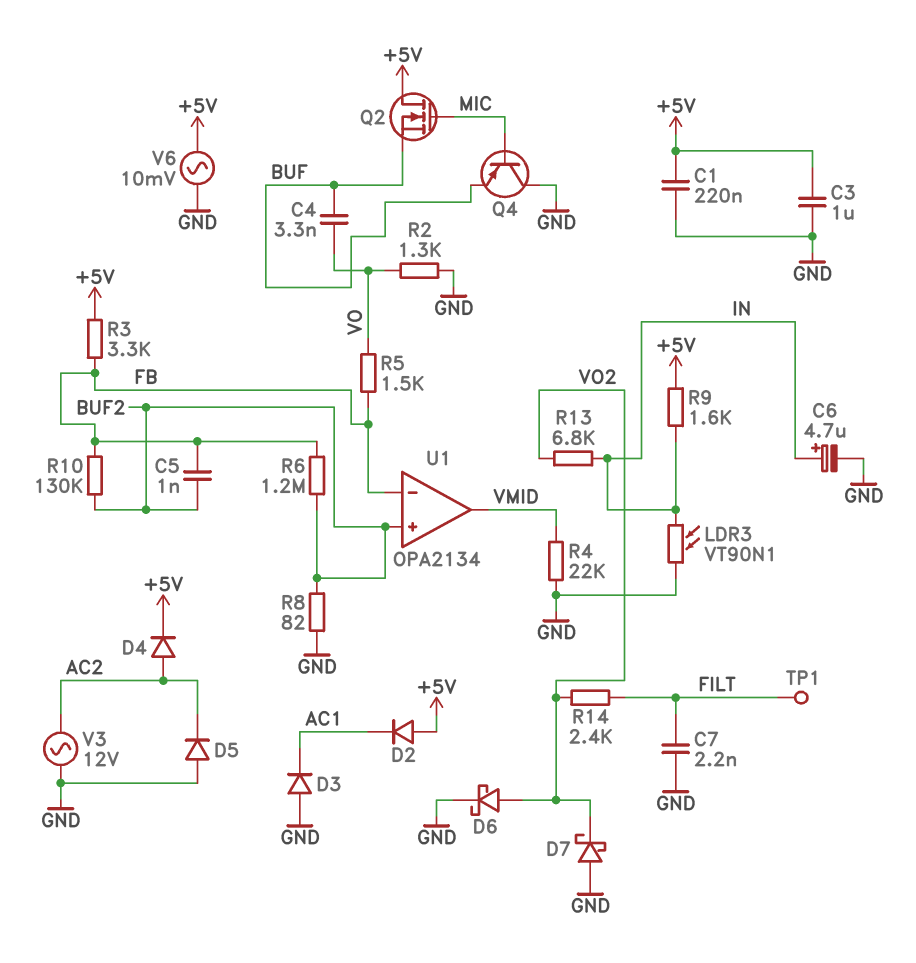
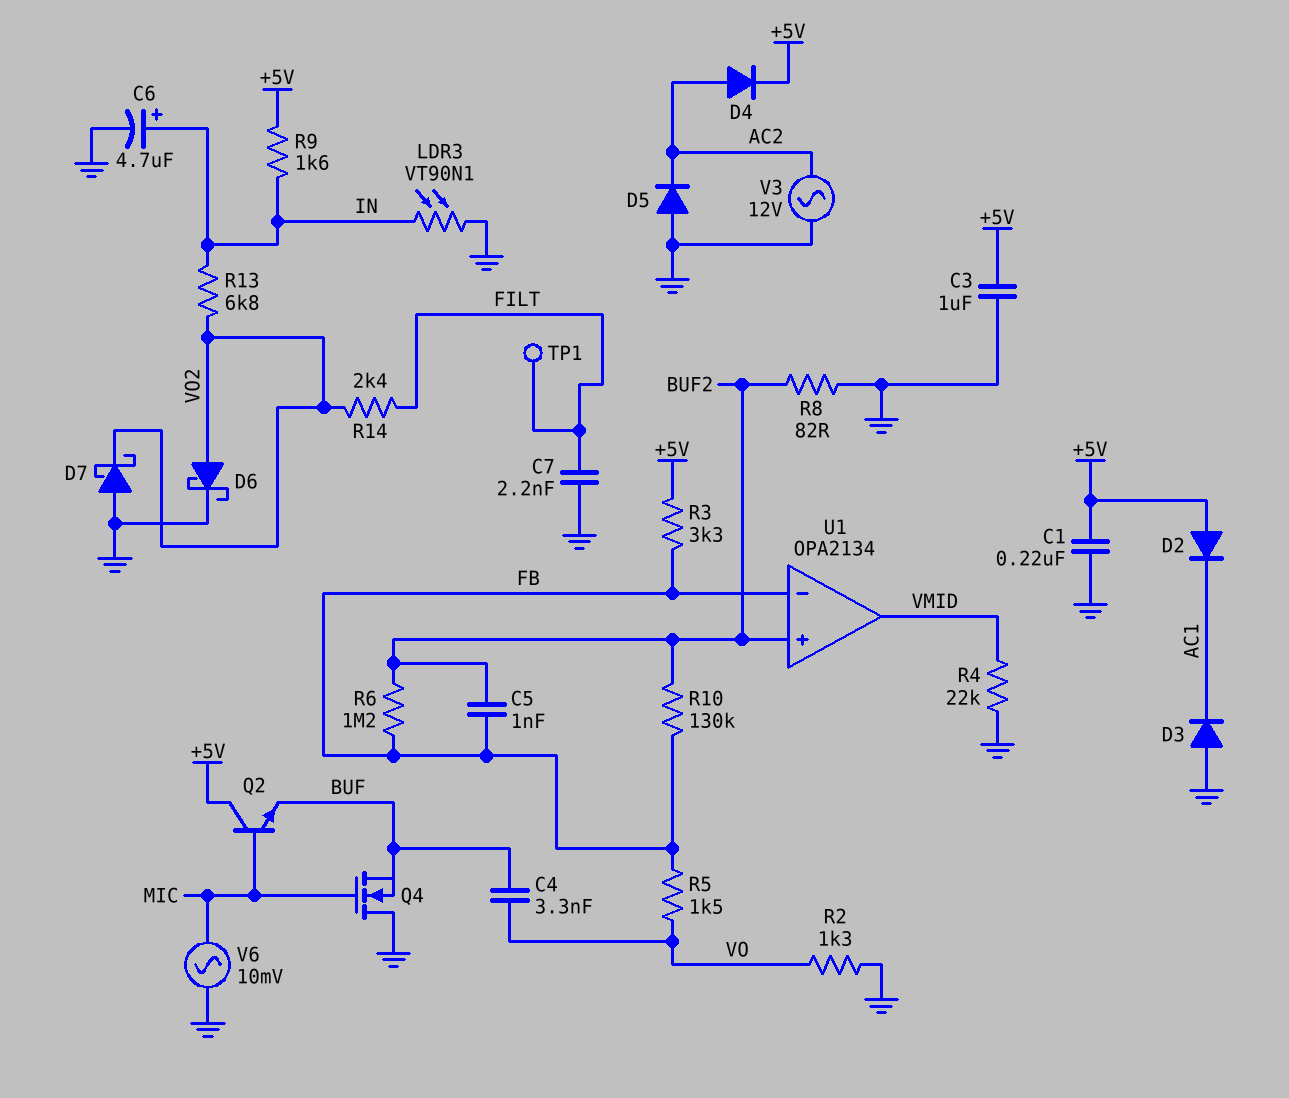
Q2: NMOS (G MIC, D +5V, S BUF) -> NPN (B MIC, C +5V, E BUF)
Q4: PNP (B MIC, C GND, E BUF) -> NMOS (G MIC, D GND, S BUF)
V6: AC 10mV (+5V, GND) -> AC 10mV (GND, MIC)

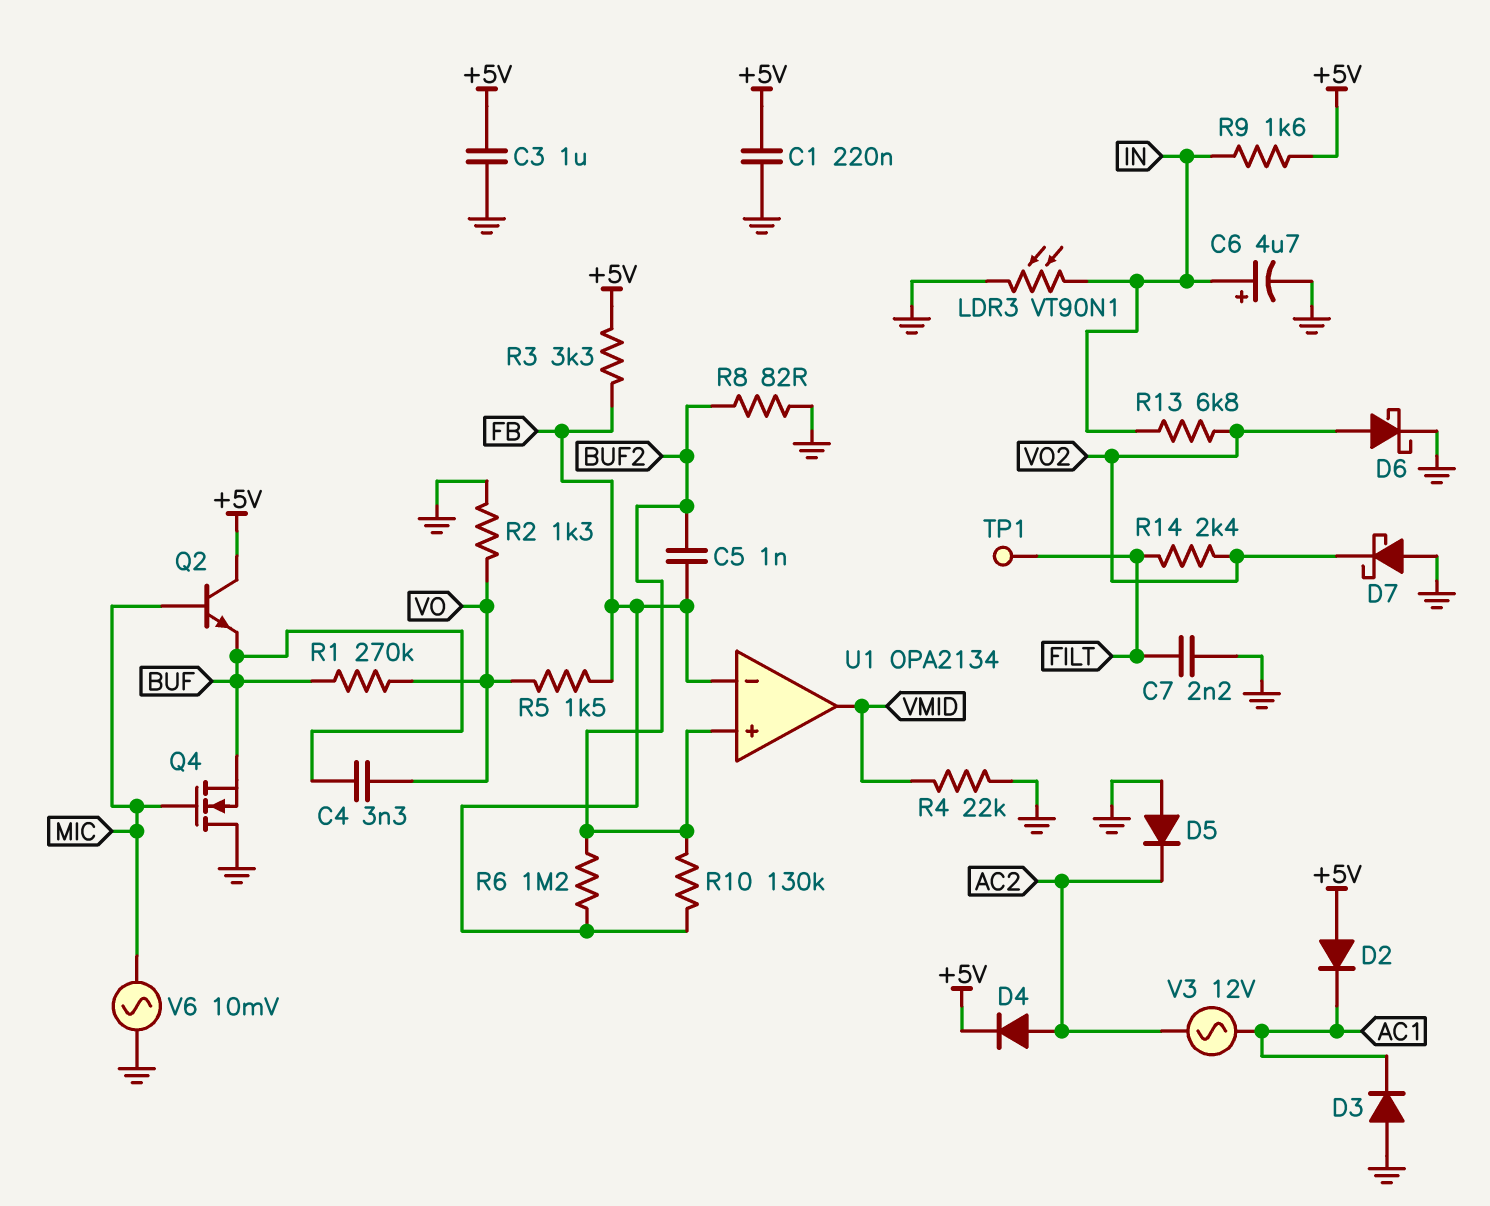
R1: none -> 270k (BUF, VO)
V3: AC 12V (AC2, GND) -> AC 12V (AC1, AC2)

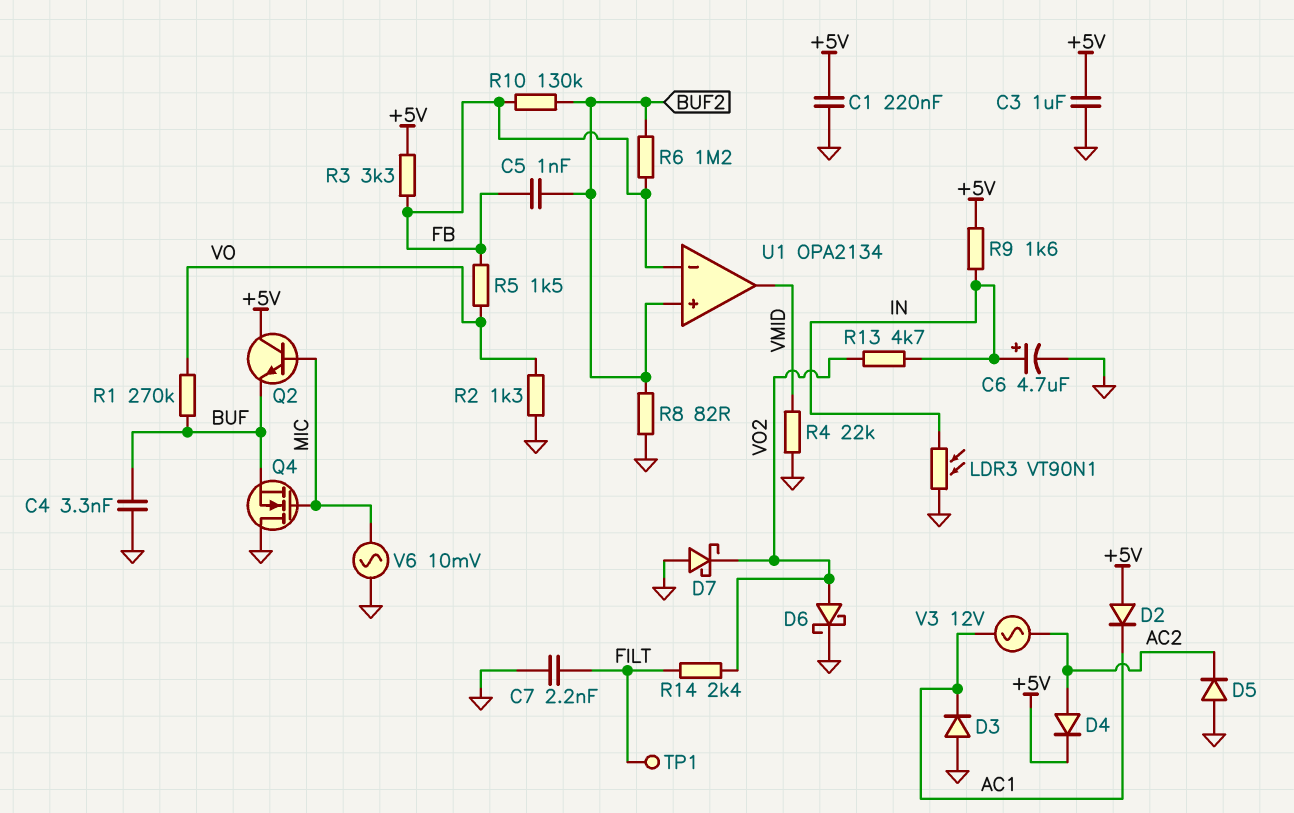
C4: 3.3nF (BUF, VO) -> 3.3nF (BUF, GND)
R13: 6.8k (IN, VO2) -> 4.7k (IN, VO2)

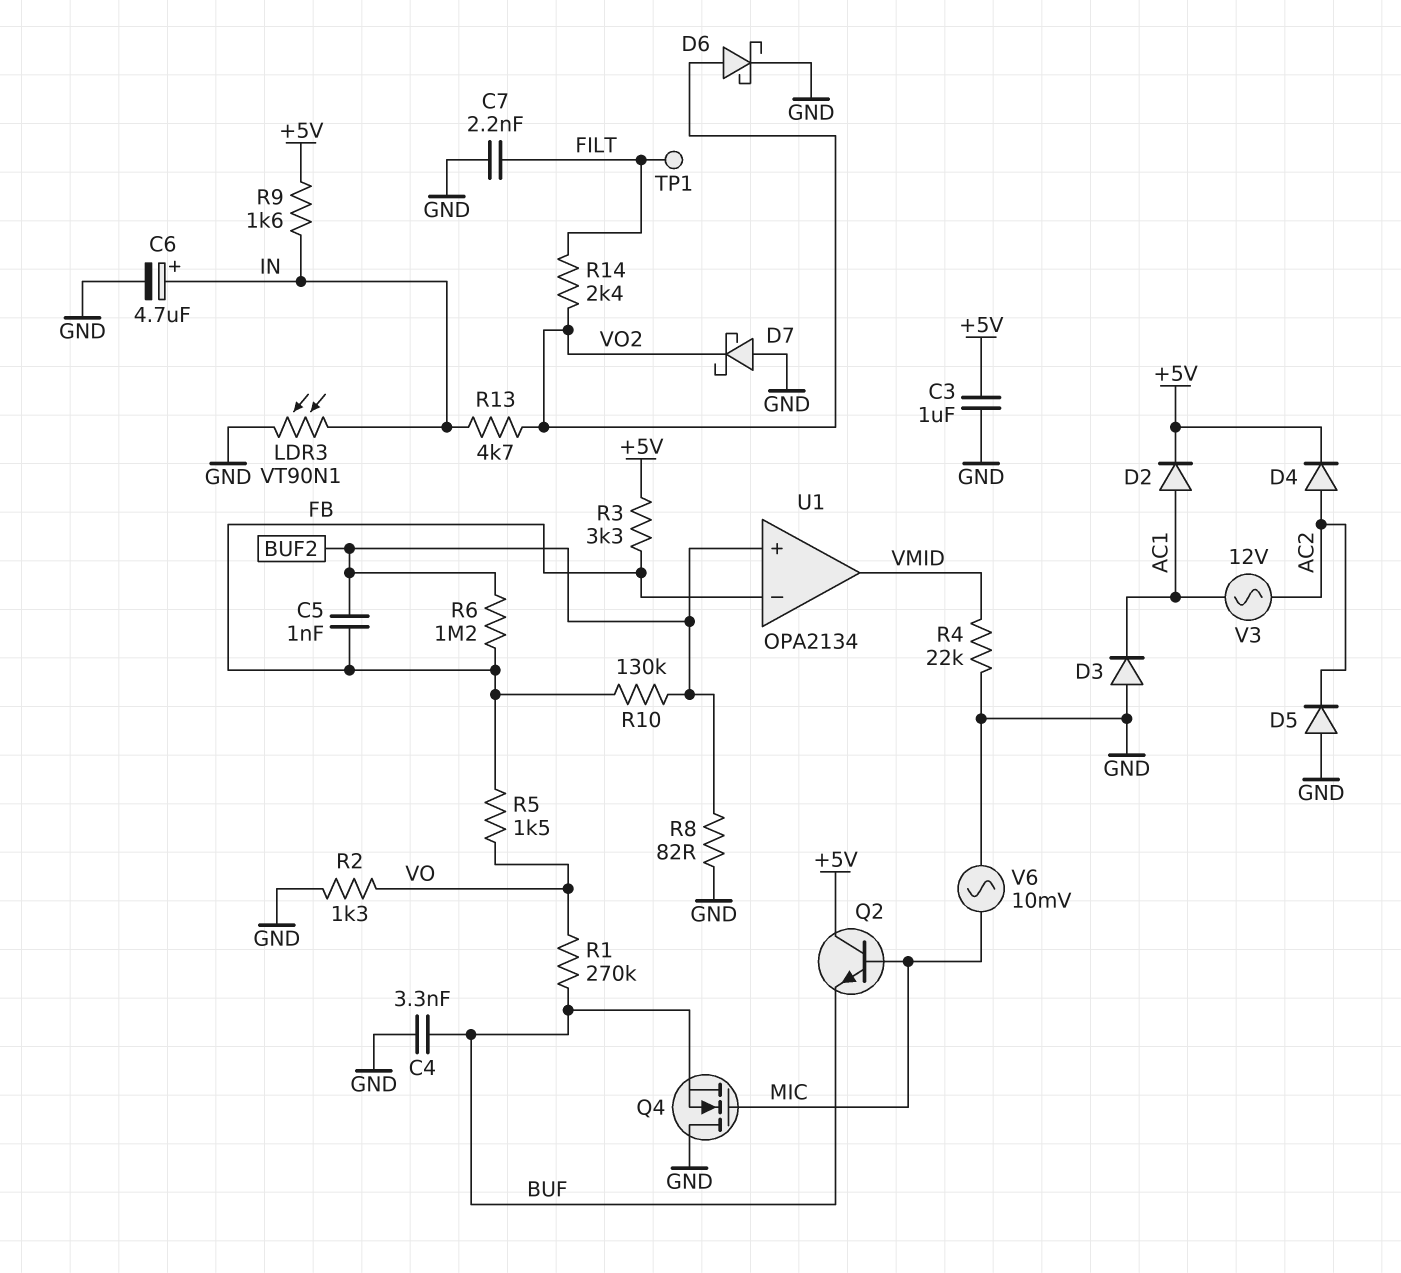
C1: 220nF (+5V, GND) -> none
D2: diode (A +5V, K AC1) -> diode (A AC1, K +5V)

